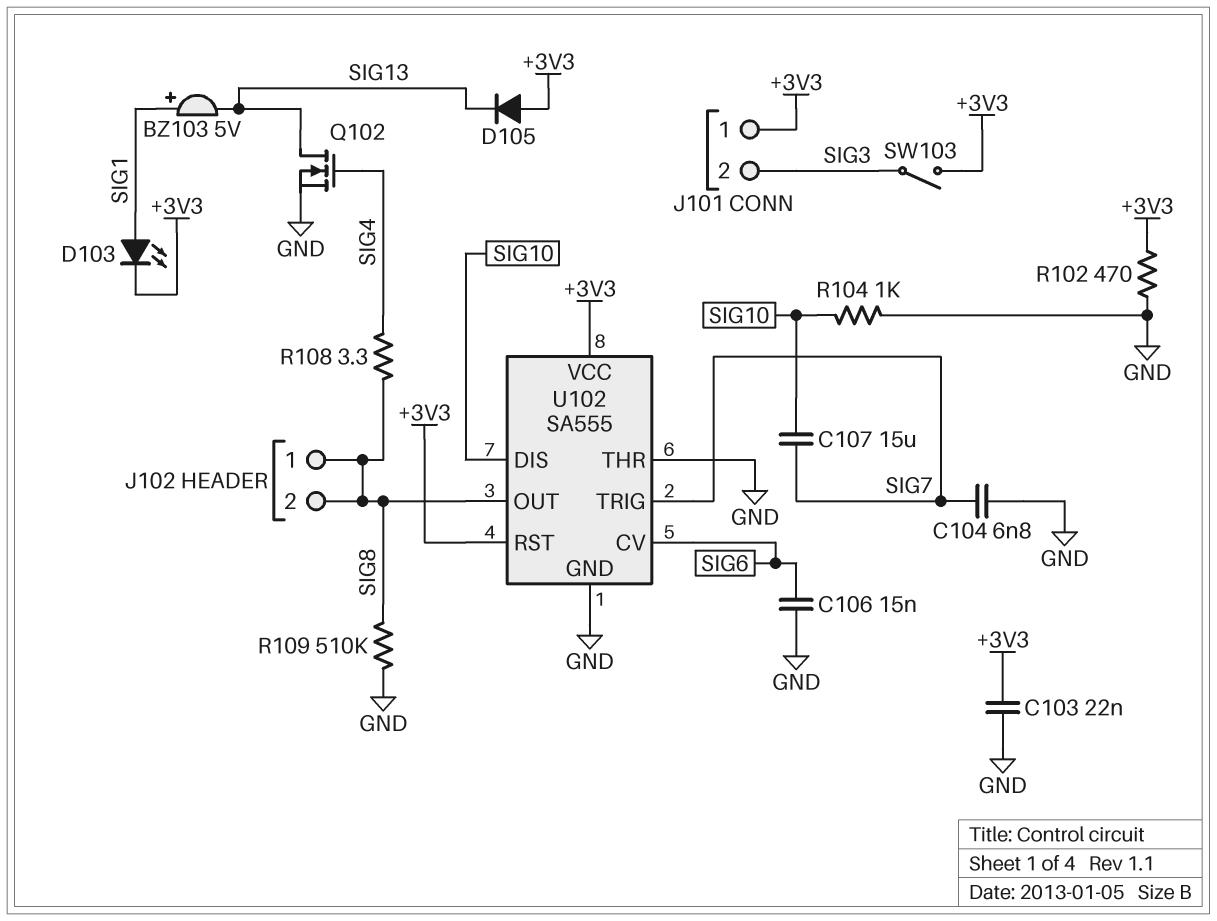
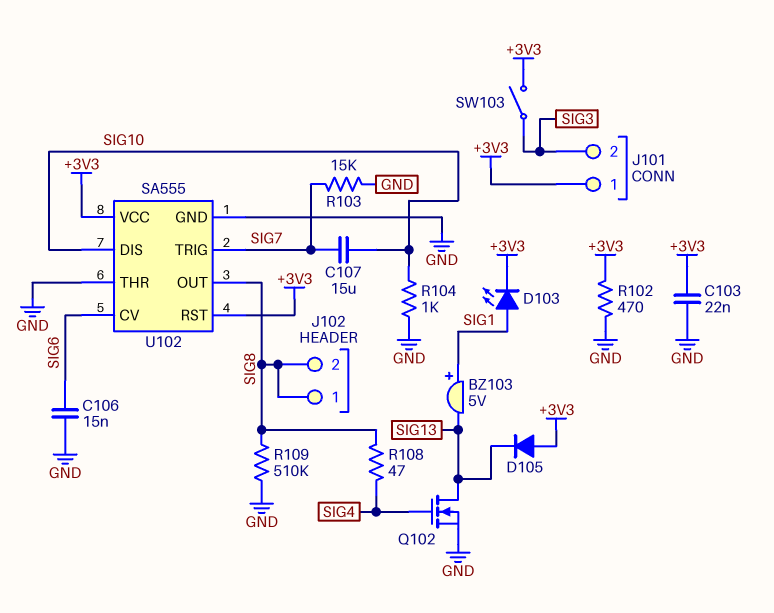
C104: 6.8nF (GND, SIG7) -> none
R103: none -> 15k (GND, SIG7)
R108: 3.3 (SIG4, SIG8) -> 47 (SIG4, SIG8)

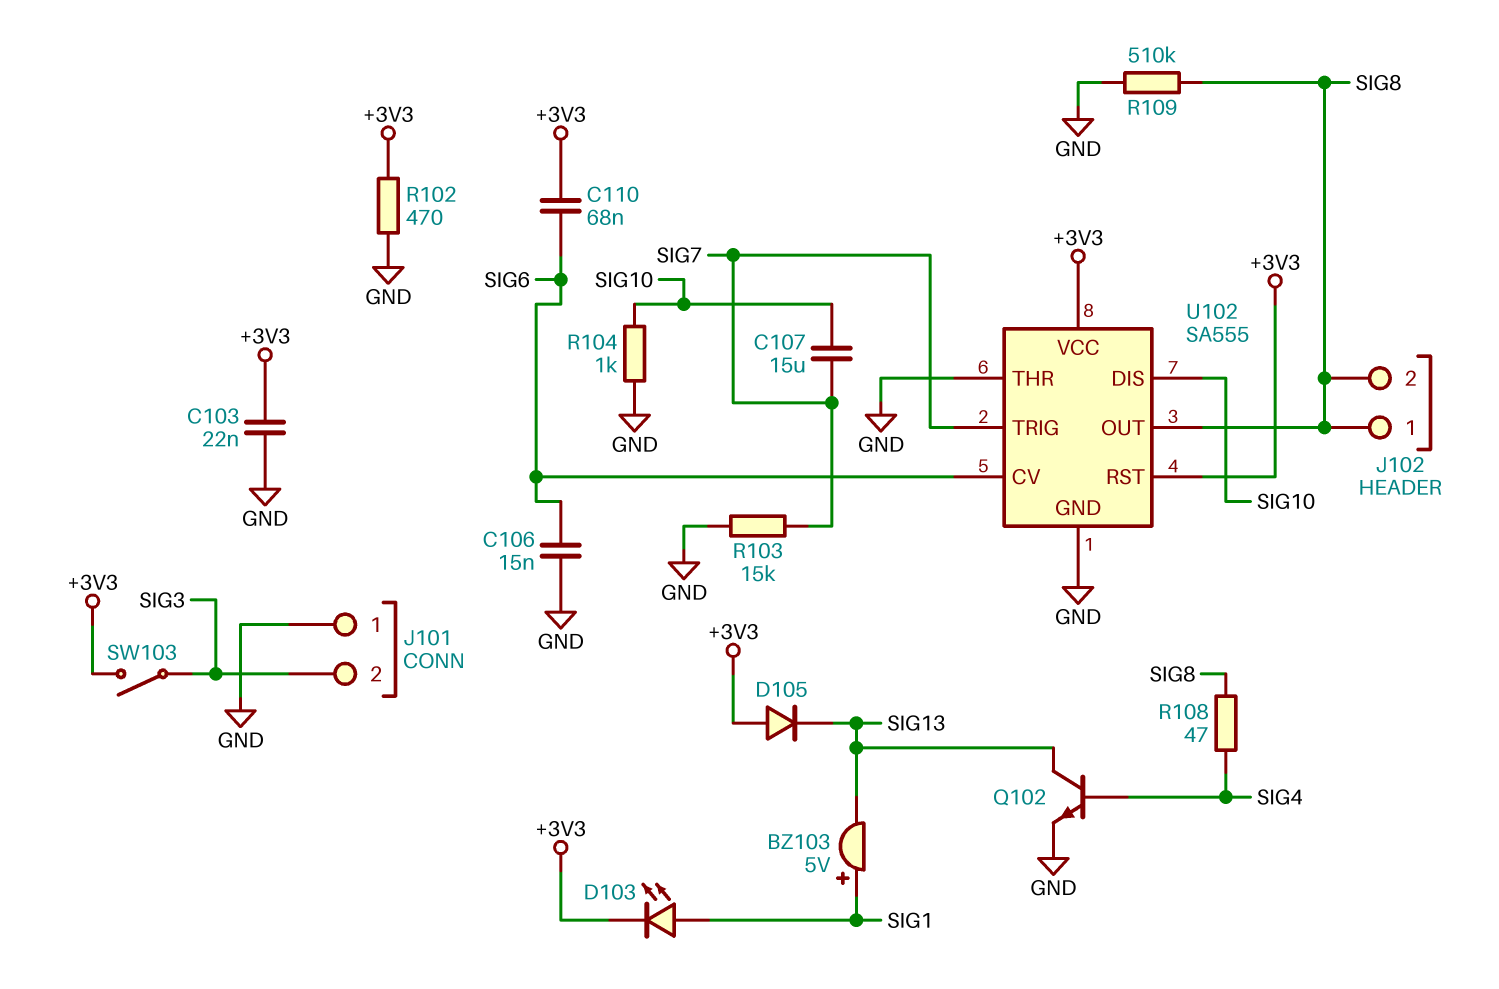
C110: none -> 68nF (+3V3, SIG6)
J101 pin 1: +3V3 -> GND
Q102: NMOS (G SIG4, D SIG13, S GND) -> NPN (B SIG4, C SIG13, E GND)

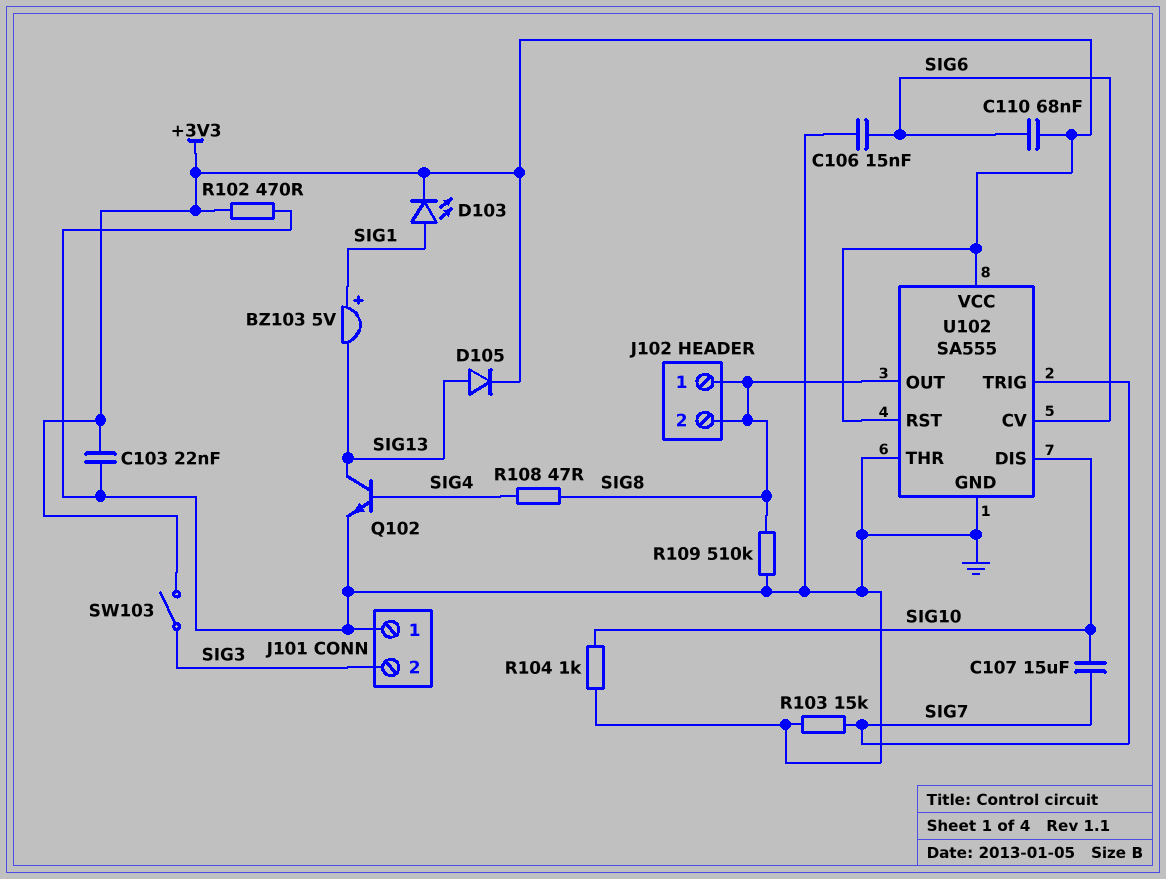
D105: diode (A +3V3, K SIG13) -> diode (A SIG13, K +3V3)

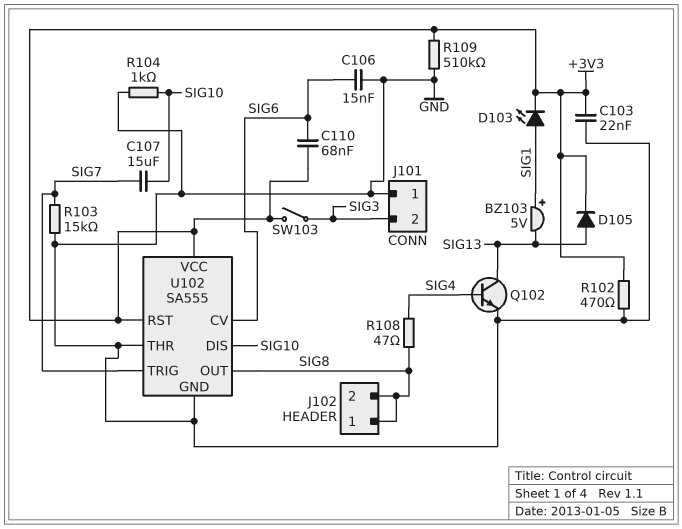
R109: 510k (GND, SIG8) -> 510k (+3V3, GND)

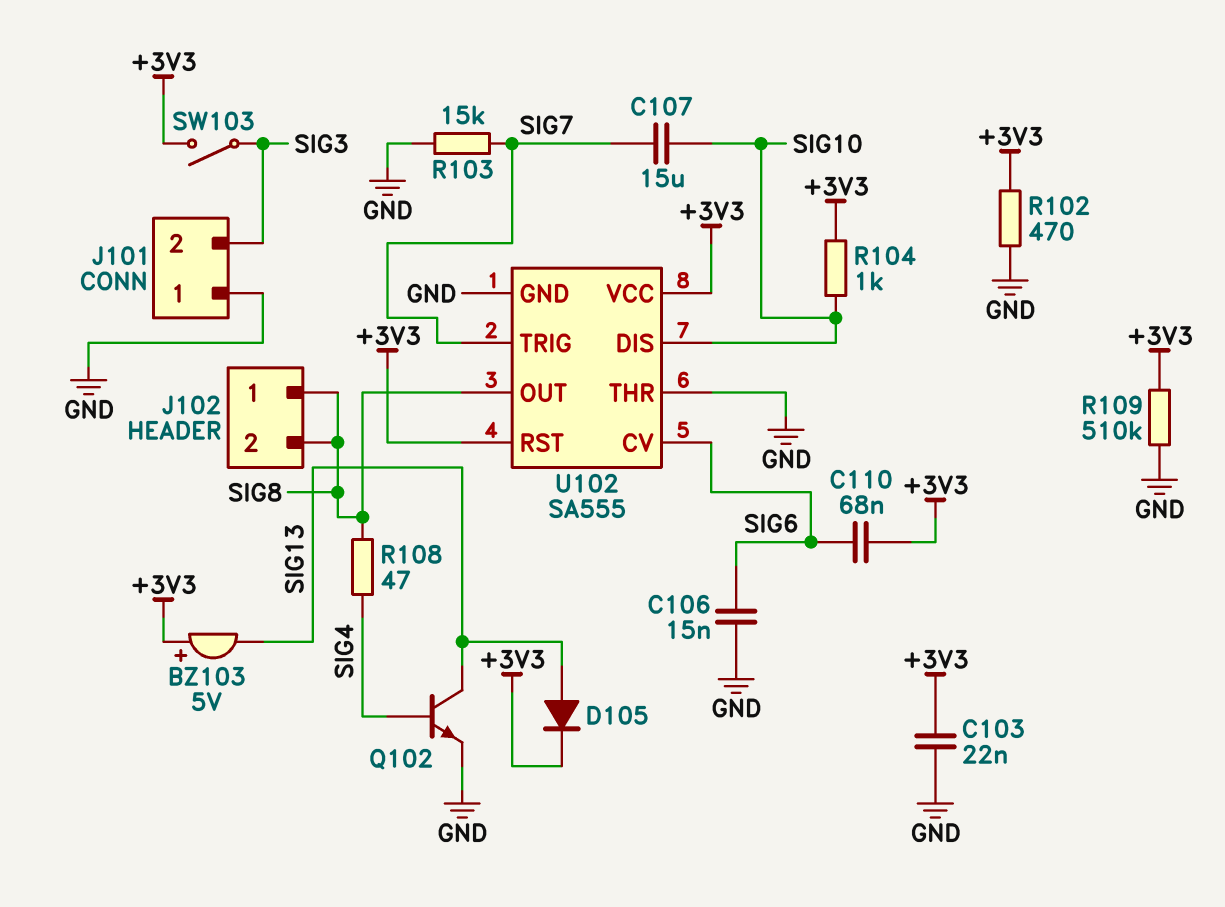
BZ103: buzzer 5V (plus SIG1, minus SIG13) -> buzzer 5V (plus +3V3, minus SIG13)
D103: LED (A SIG1, K +3V3) -> none
R104: 1k (GND, SIG10) -> 1k (+3V3, SIG10)

